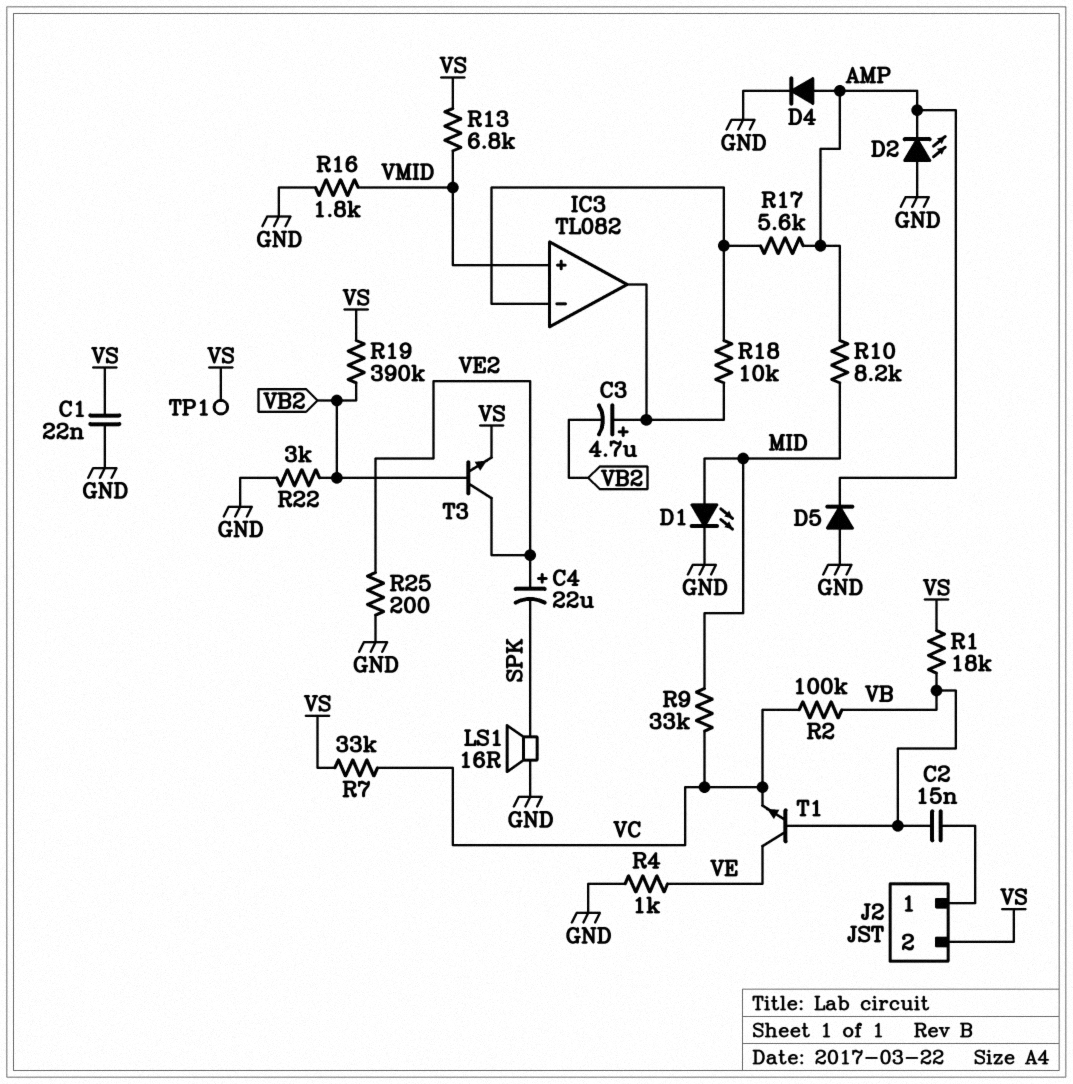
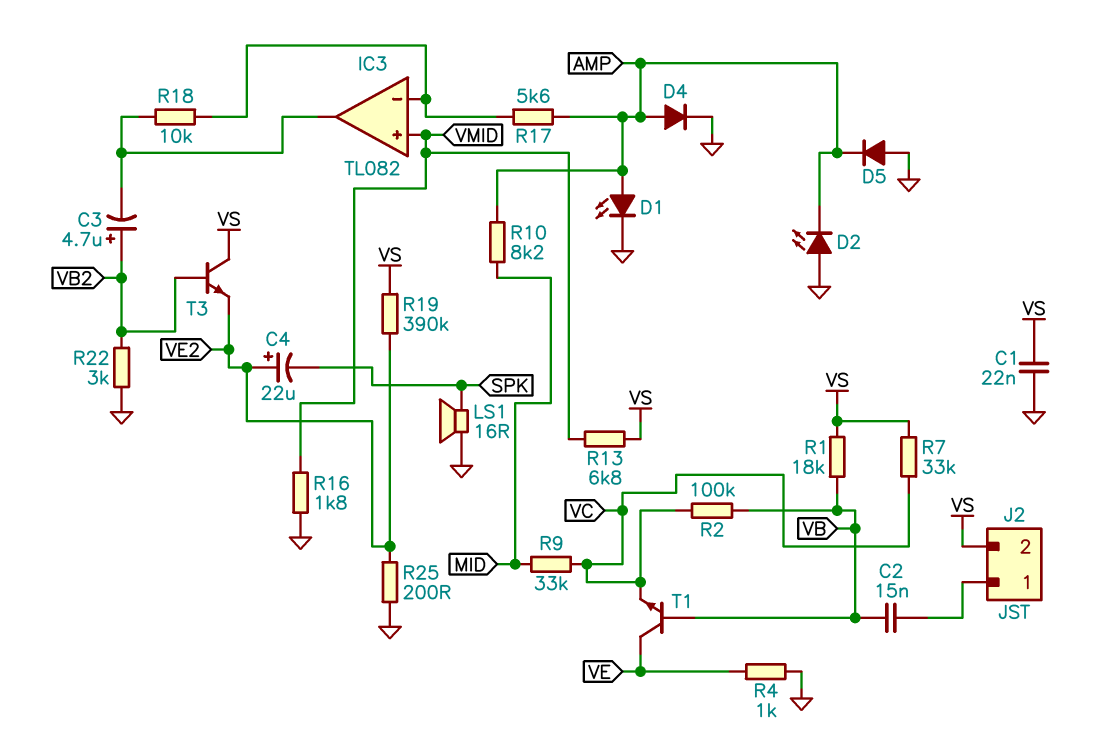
C3: 4.7uF (plus IC3/out, minus VB2) -> 4.7uF (plus VB2, minus IC3/out)
D1: LED (A MID, K GND) -> LED (A AMP, K GND)
R19: 390k (VB2, VS) -> 390k (VE2, VS)
T3: NPN (B VB2, C VE2, E VS) -> NPN (B VB2, C VS, E VE2)
TP1: test point (VS) -> none

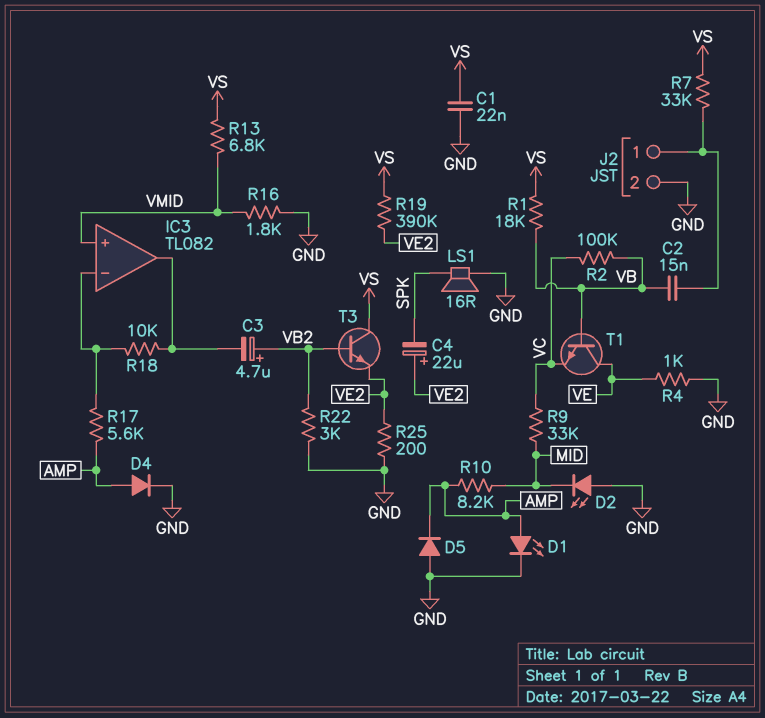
D2: LED (A GND, K AMP) -> LED (A GND, K MID)
J2 pin 2: VS -> GND
R7: 33k (VC, VS) -> 33k (J2/1, VS)

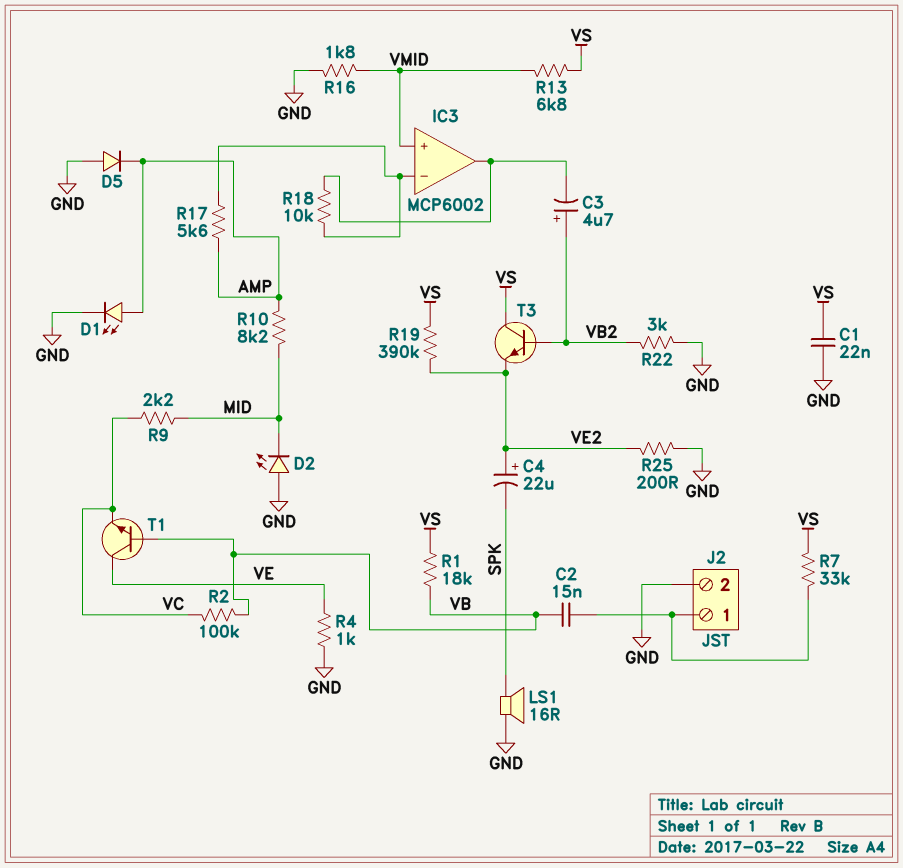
D4: diode (A AMP, K GND) -> none
IC3: TL082 -> MCP6002
R9: 33k (MID, VC) -> 2.2k (MID, VC)

